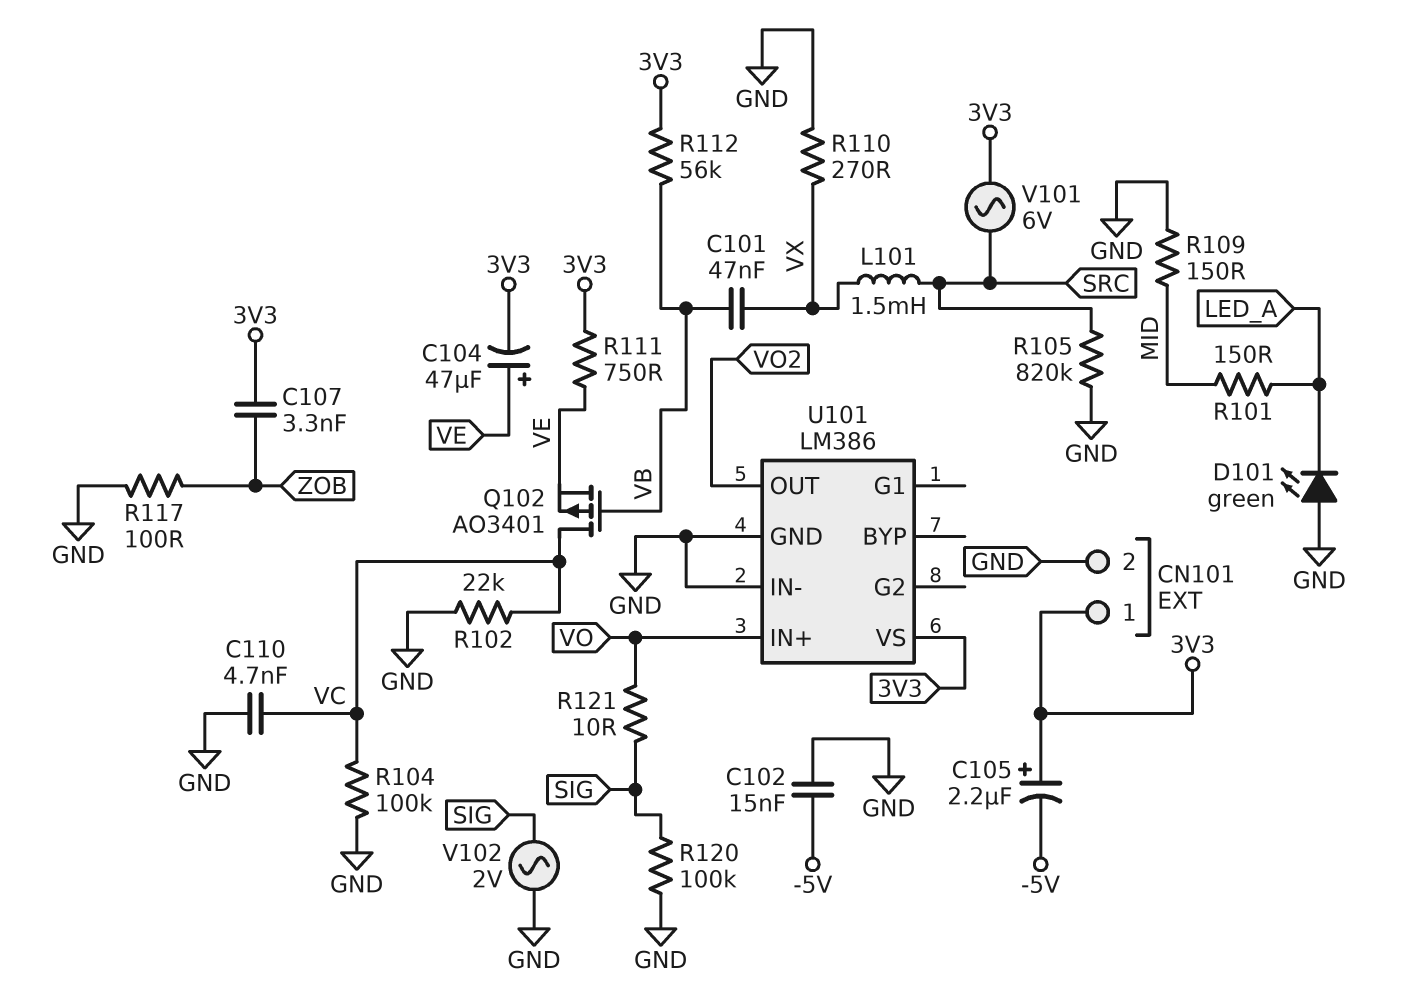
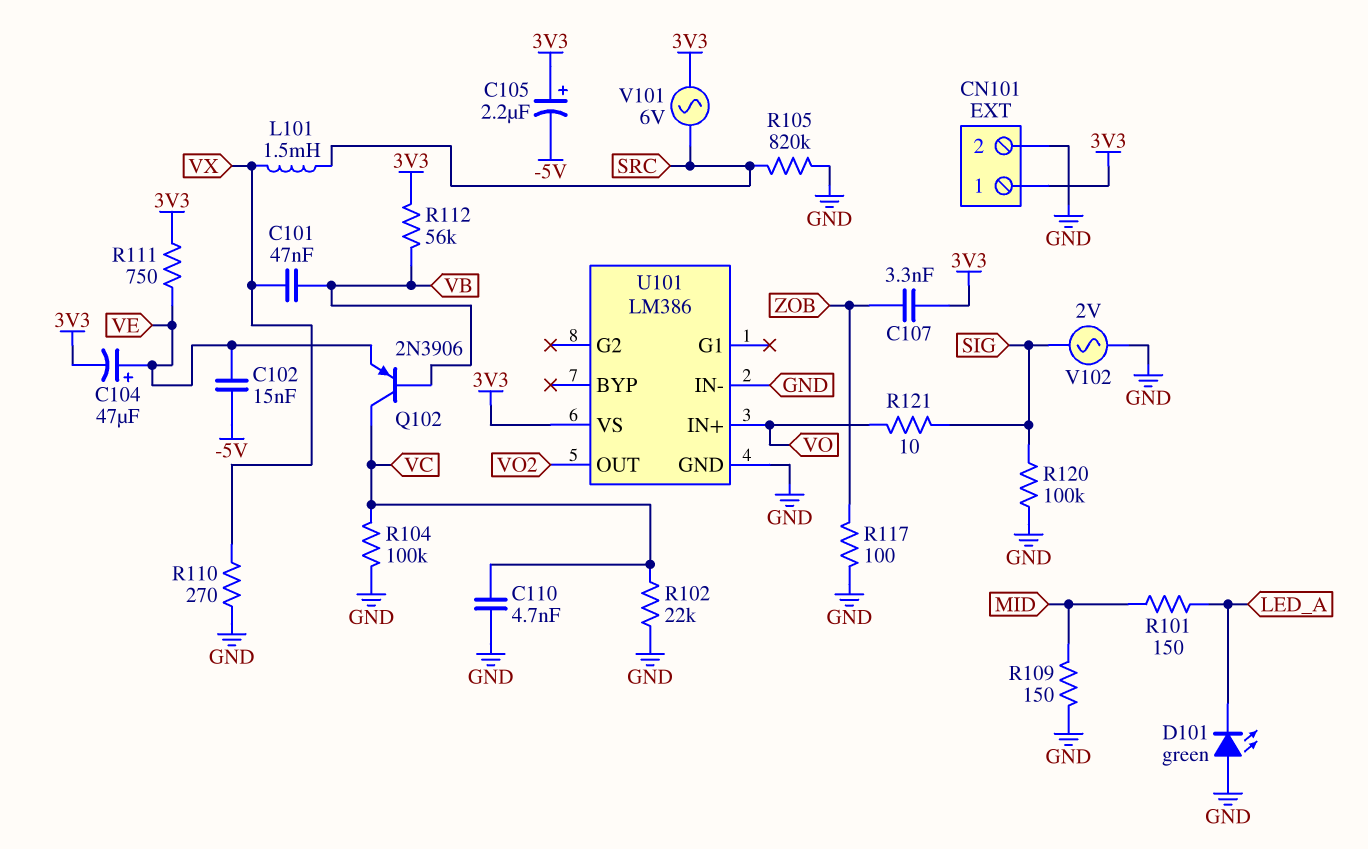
C102: 15nF (-5V, GND) -> 15nF (-5V, VE)
Q102: PMOS AO3401 (G VB, D VC, S VE) -> PNP 2N3906 (B VB, C VC, E VE)

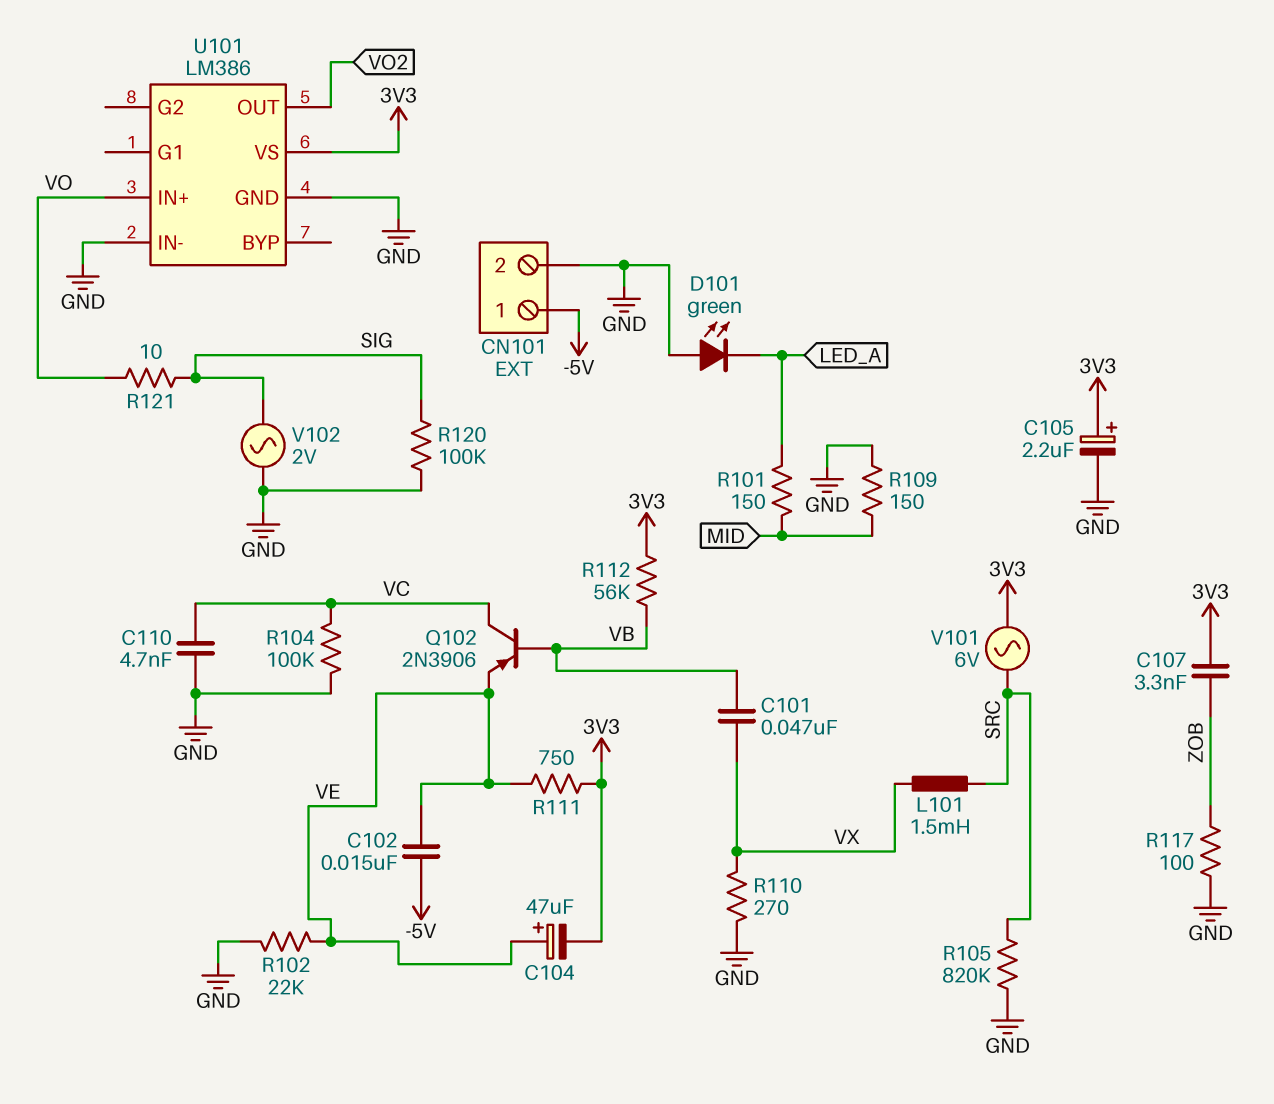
C105: 2.2uF (plus 3V3, minus -5V) -> 2.2uF (plus 3V3, minus GND)
CN101 pin 1: 3V3 -> -5V
R102: 22k (GND, VC) -> 22k (GND, VE)

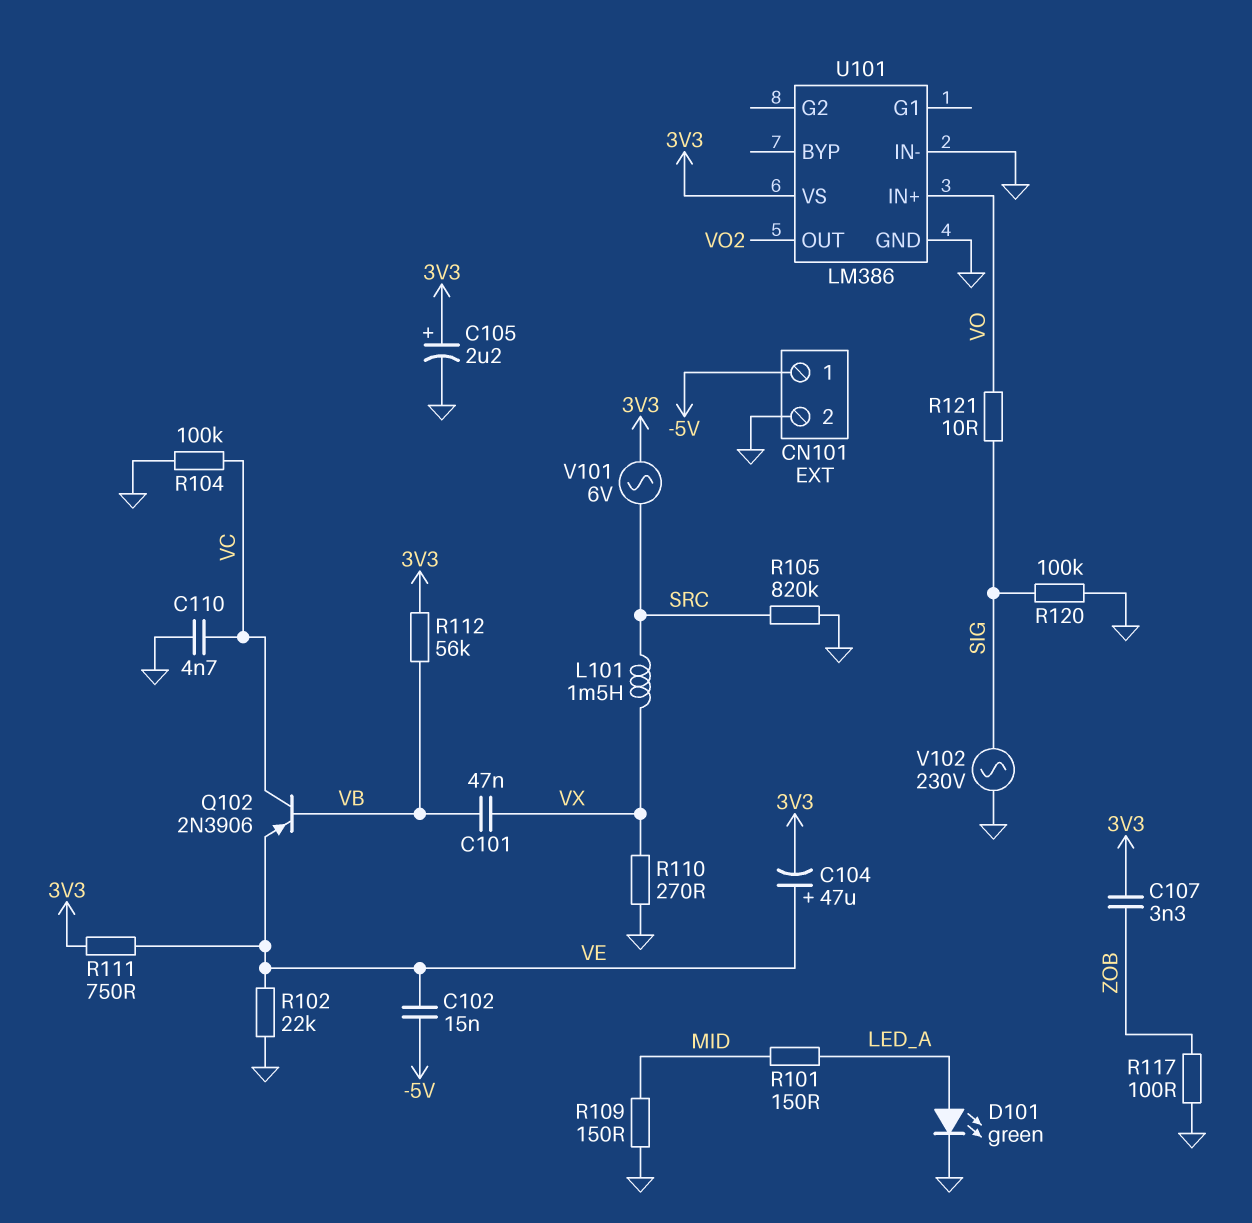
D101: LED green (A GND, K LED_A) -> LED green (A LED_A, K GND)
V102: AC 2V (GND, SIG) -> AC 230V (GND, SIG)

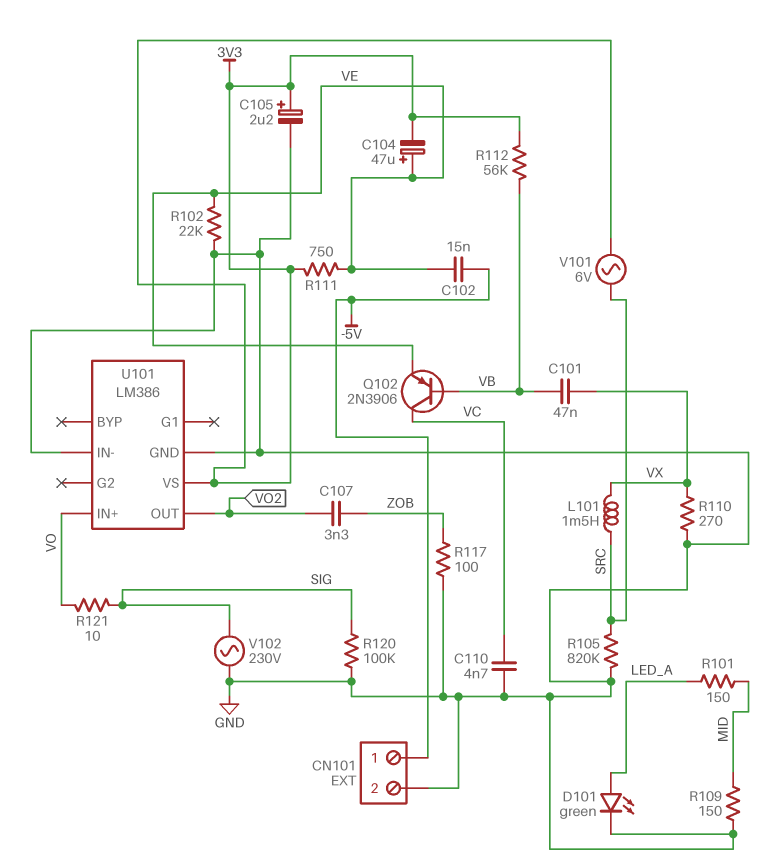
C107: 3.3nF (3V3, ZOB) -> 3.3nF (VO2, ZOB)
R104: 100k (GND, VC) -> none

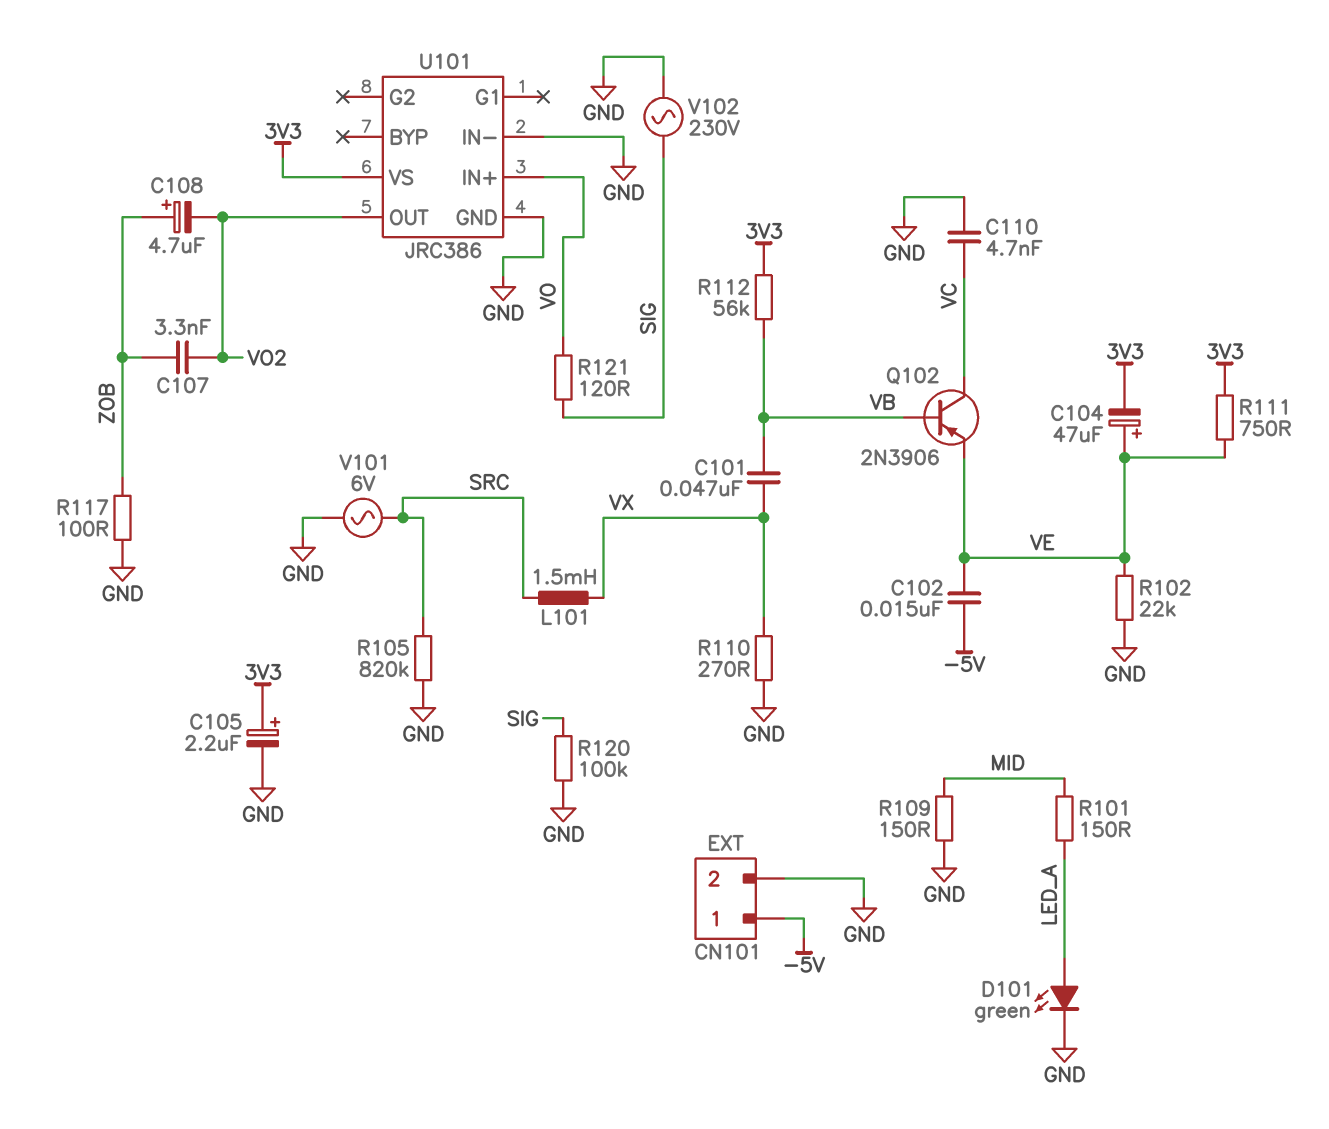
C108: none -> 4.7uF (plus ZOB, minus VO2)
R121: 10 (SIG, VO) -> 120 (SIG, VO)
U101: LM386 -> JRC386
V101: AC 6V (3V3, SRC) -> AC 6V (GND, SRC)

